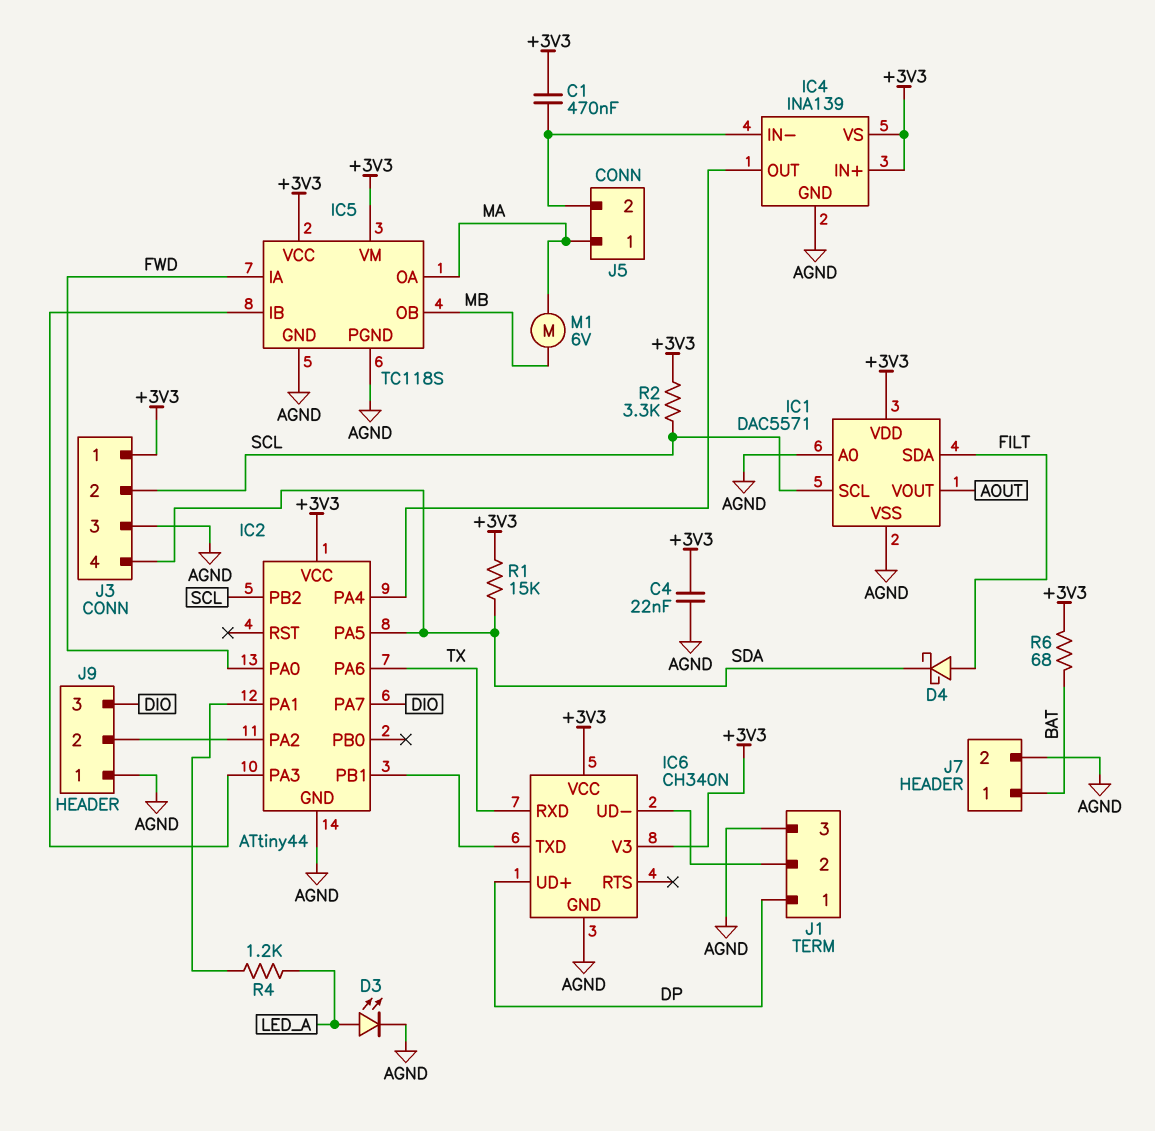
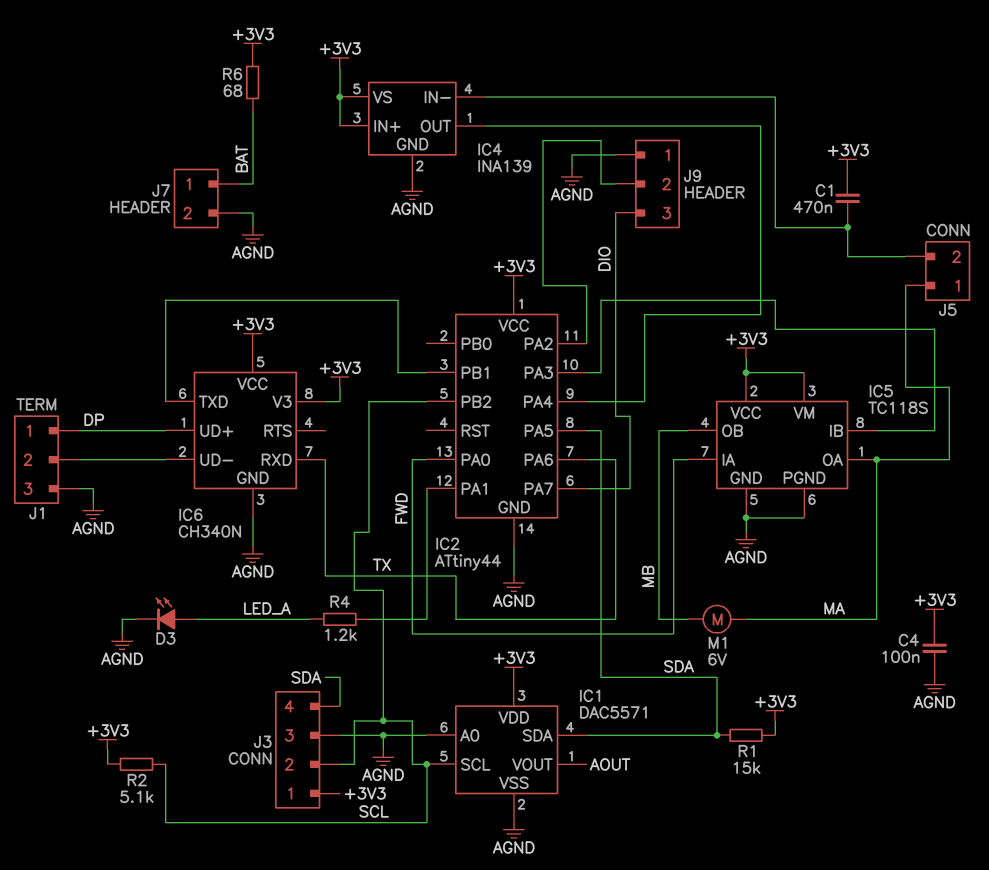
C4: 22nF (+3V3, AGND) -> 100nF (+3V3, AGND)
D4: schottky (A FILT, K SDA) -> none
IC1 pin SDA: FILT -> SDA
R2: 3.3k (+3V3, SCL) -> 5.1k (+3V3, SCL)

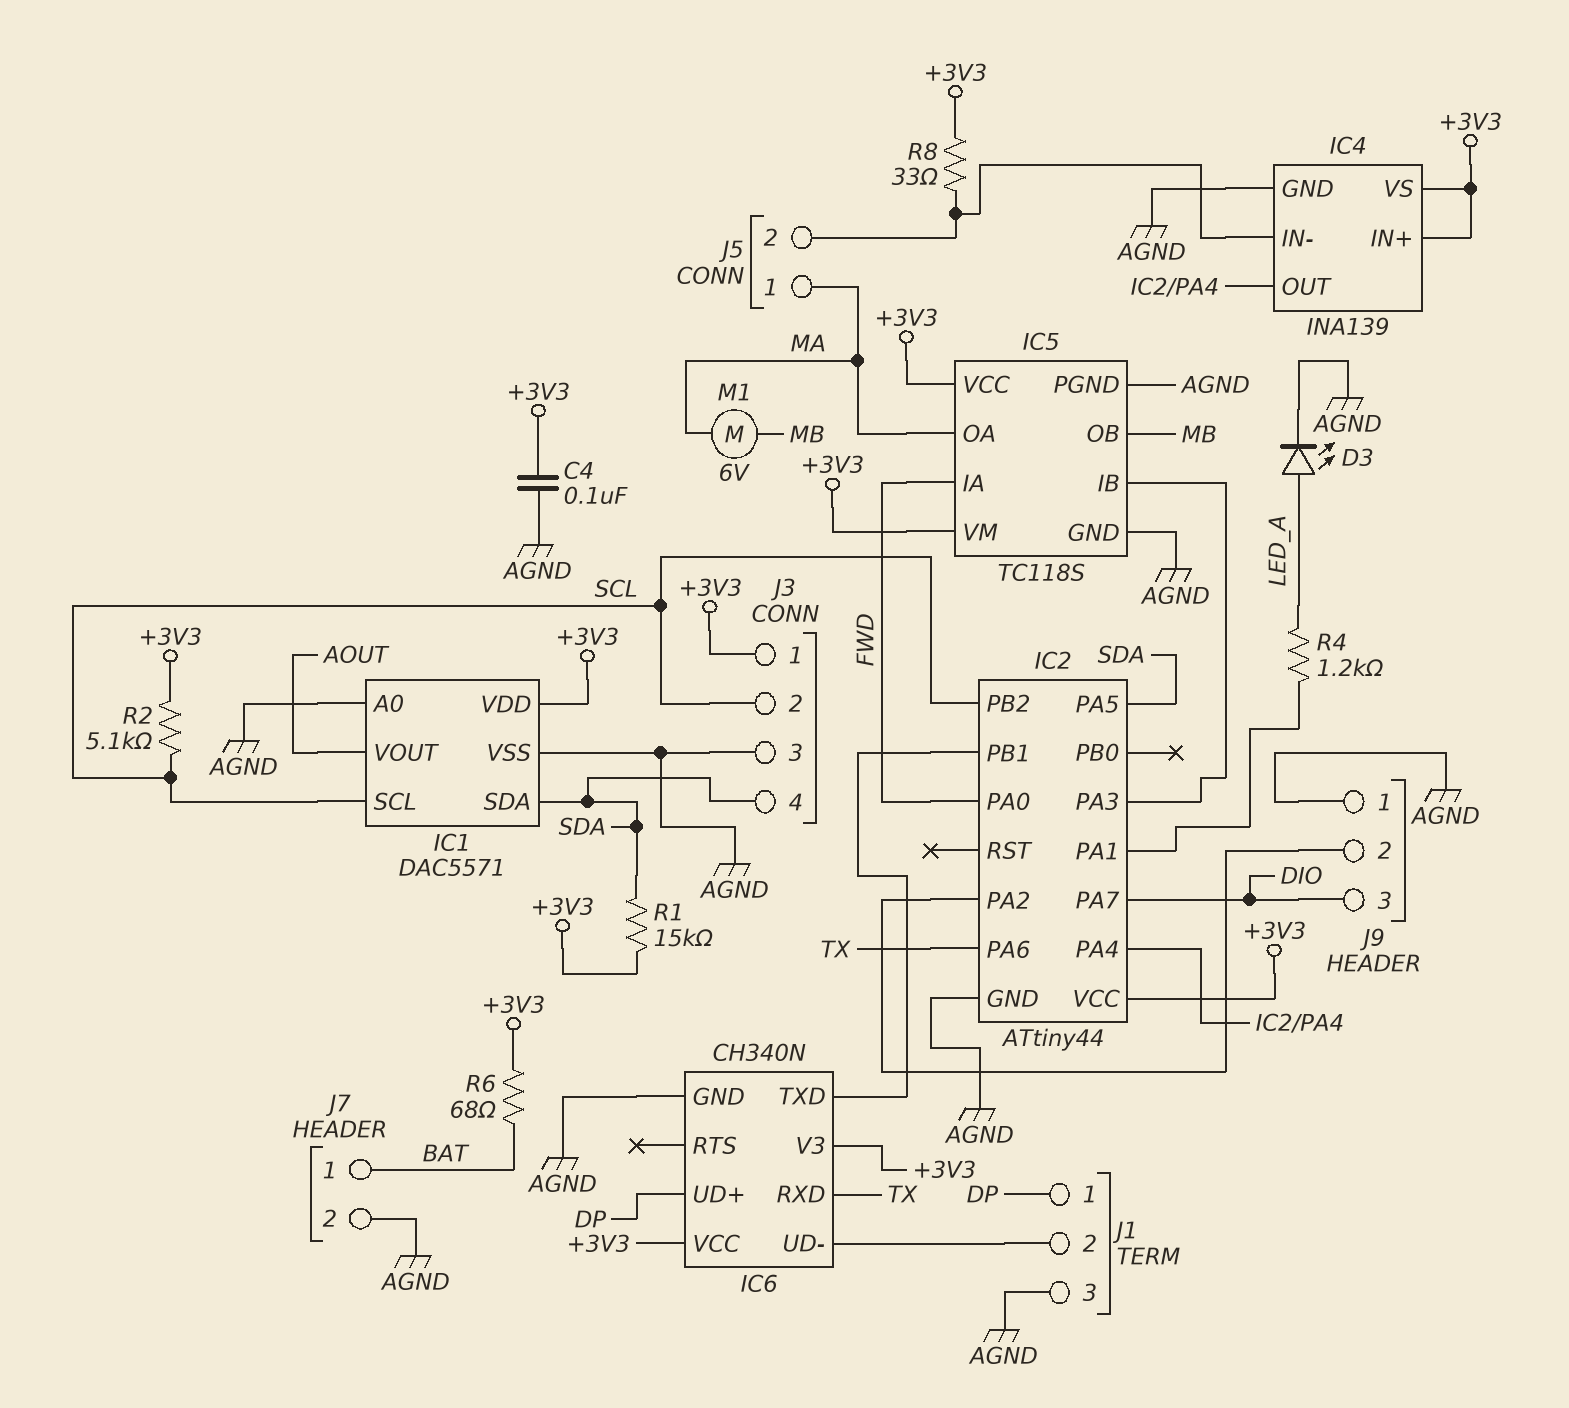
C1: 470nF (+3V3, IC4/IN-) -> none
R8: none -> 33 (+3V3, IC4/IN-)

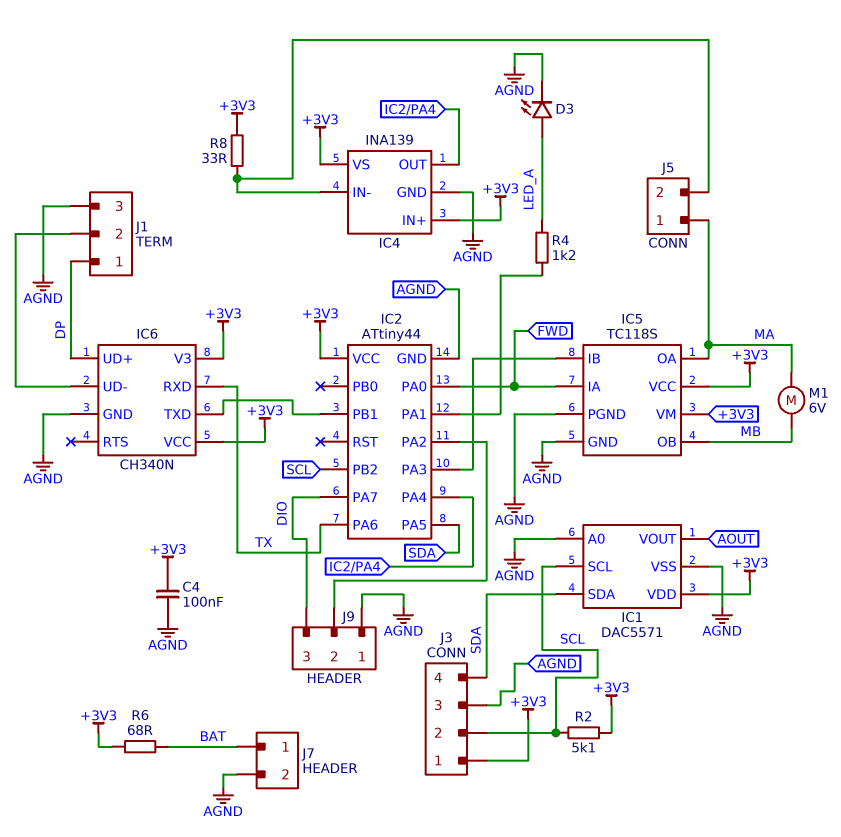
R1: 15k (+3V3, SDA) -> none

